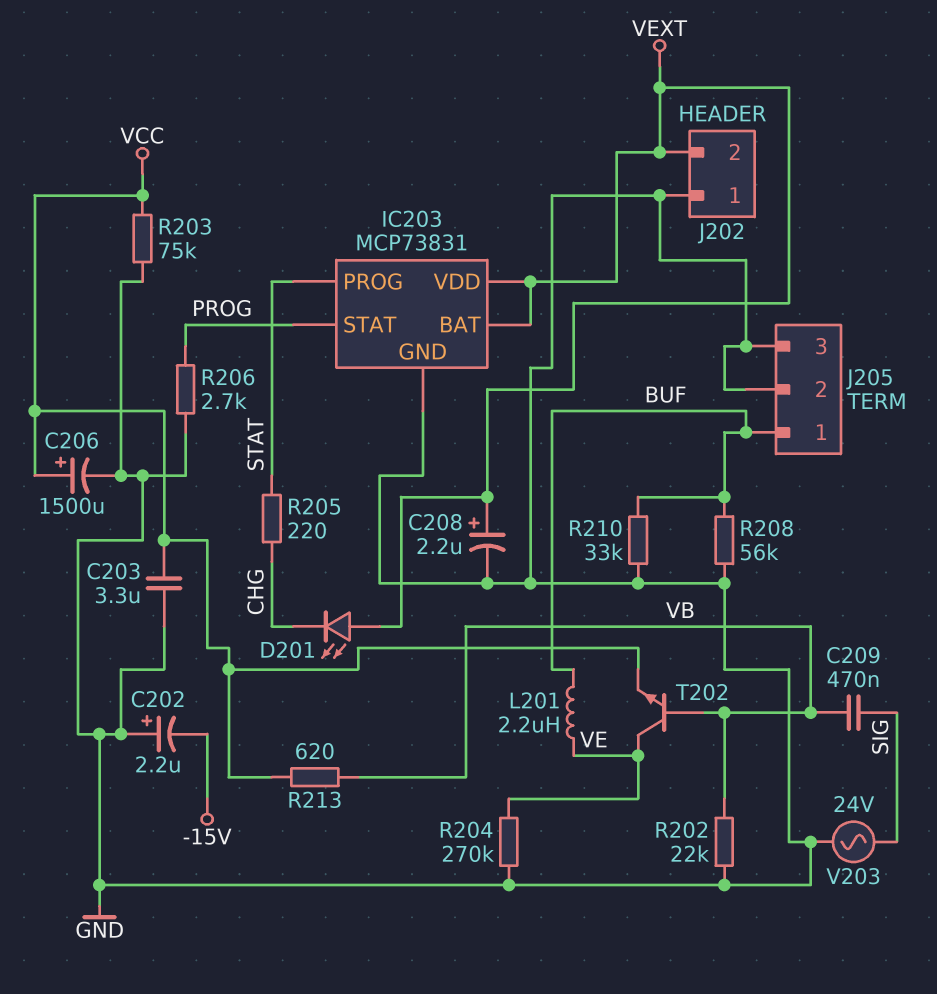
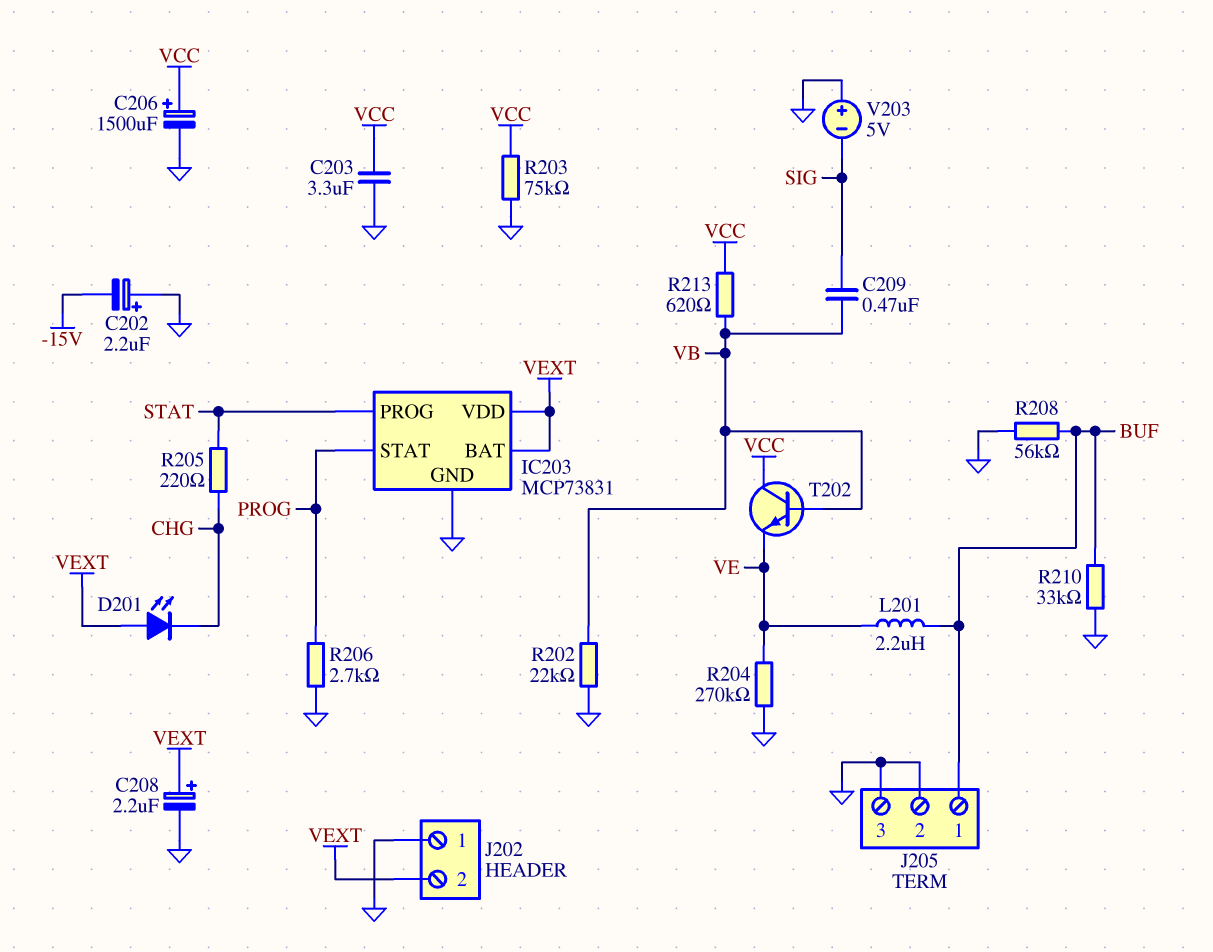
T202: NPN (B VB, C VE, E VCC) -> NPN (B VB, C VCC, E VE)
V203: AC 24V (GND, SIG) -> 5V (plus GND, minus SIG)

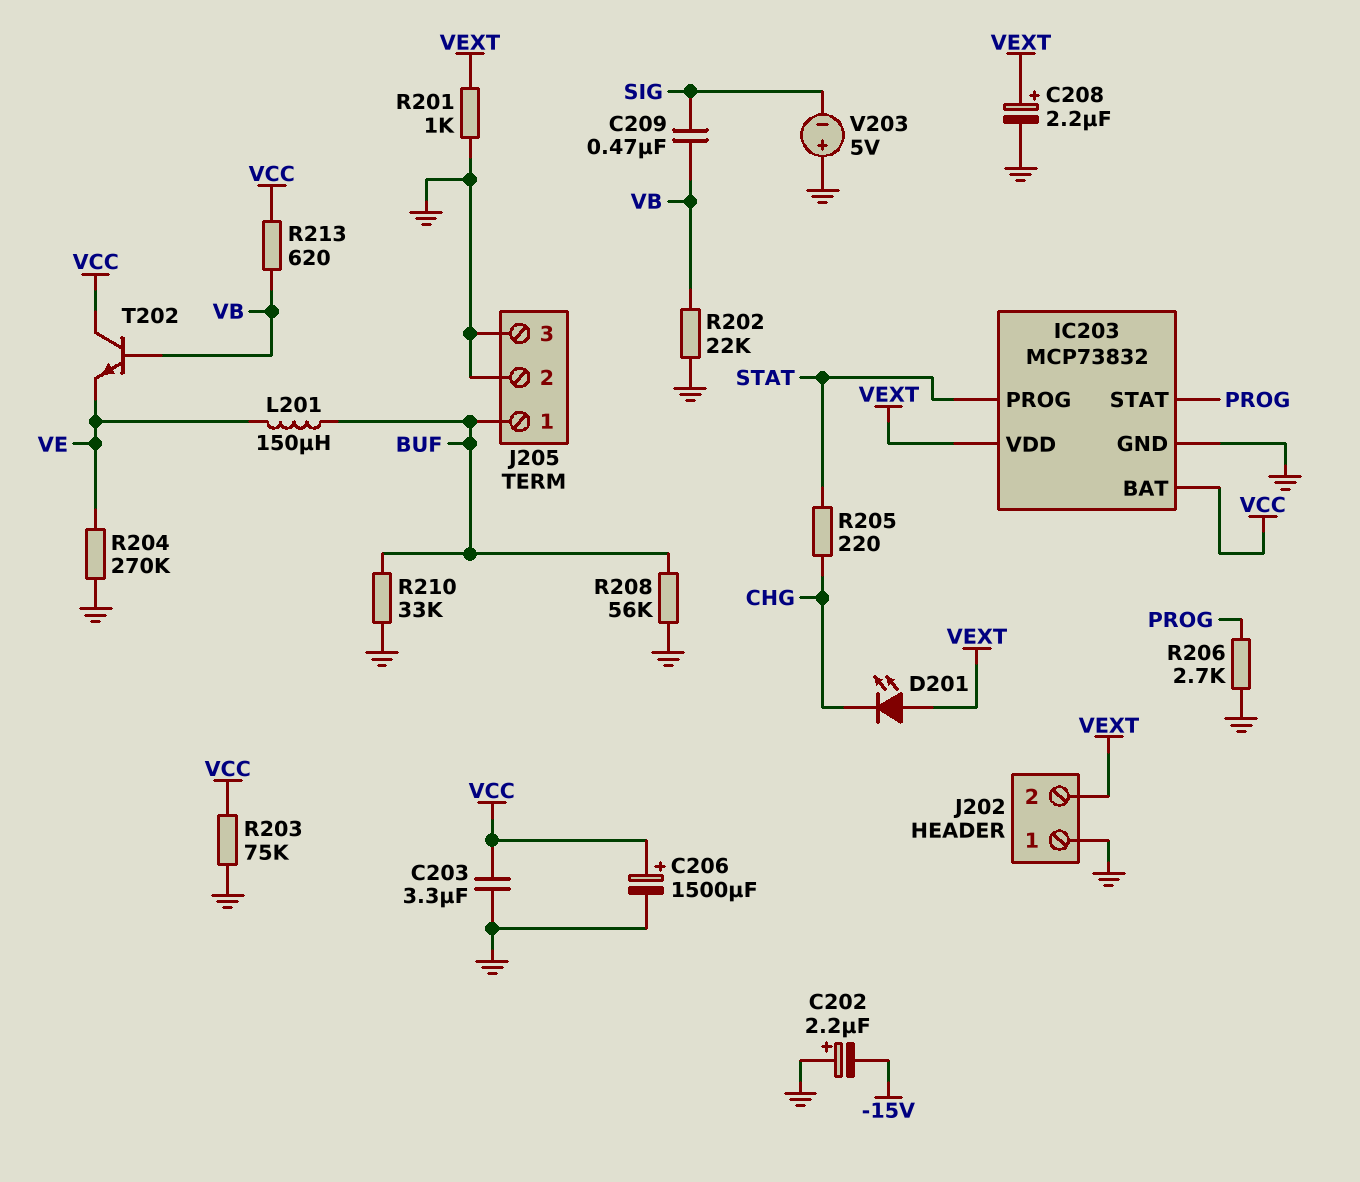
IC203: MCP73831 -> MCP73832
IC203 pin BAT: VEXT -> VCC
L201: 2.2uH (BUF, VE) -> 150uH (BUF, VE)
R201: none -> 1k (GND, VEXT)

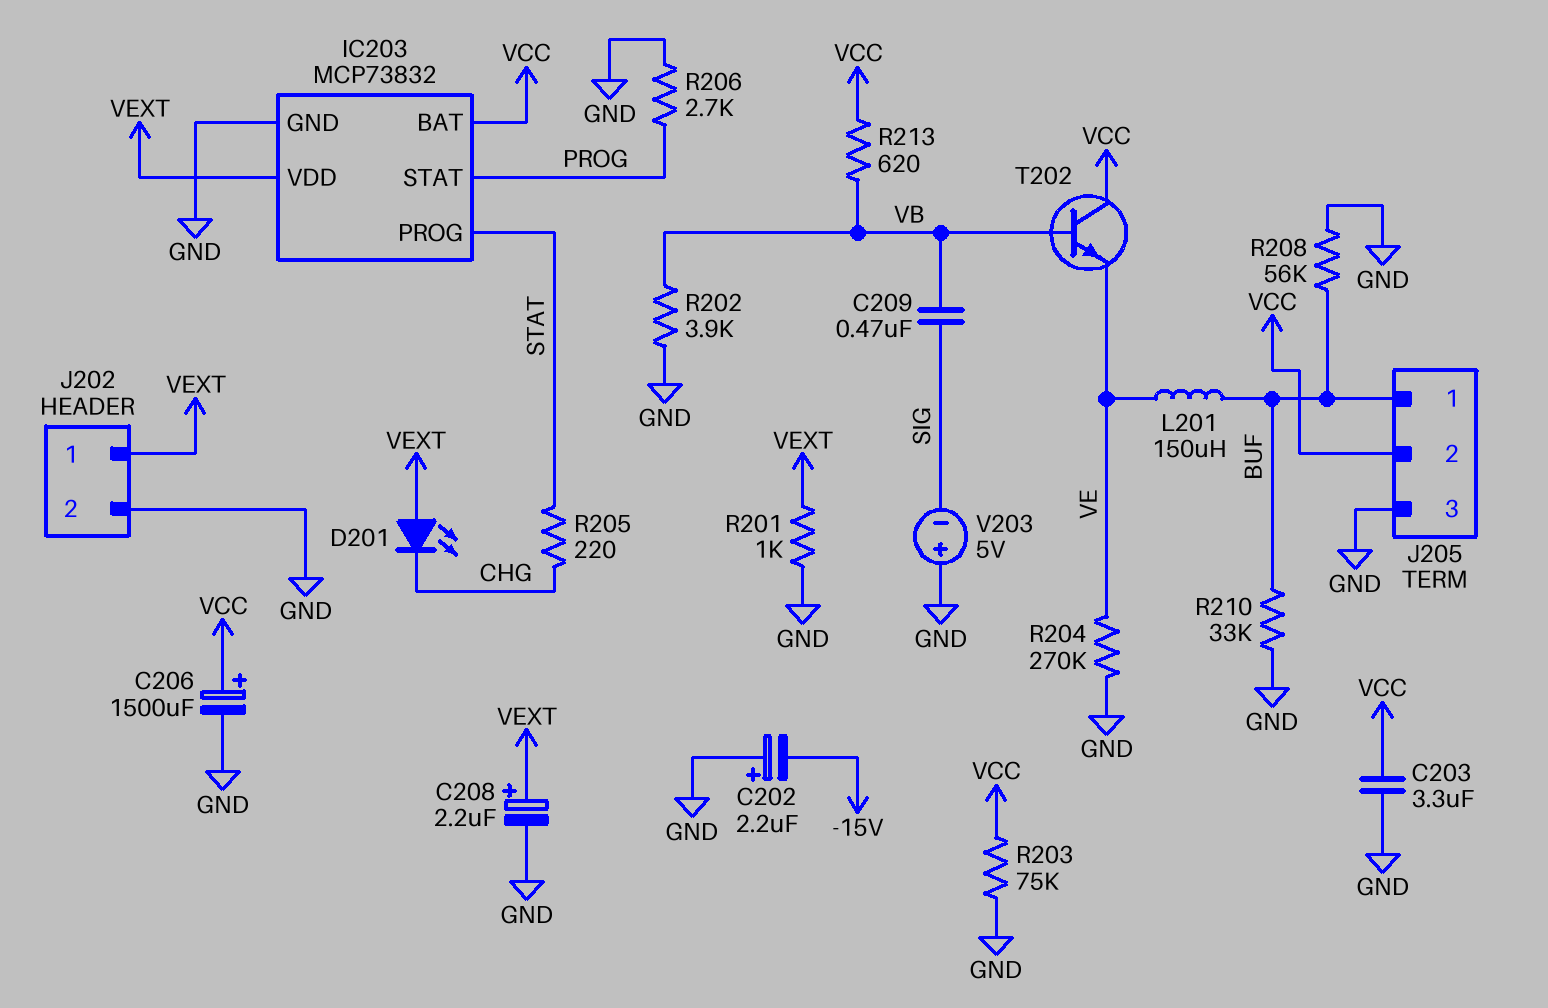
J202 pin 1: GND -> VEXT
J202 pin 2: VEXT -> GND
J205 pin 2: GND -> VCC
R202: 22k (GND, VB) -> 3.9k (GND, VB)

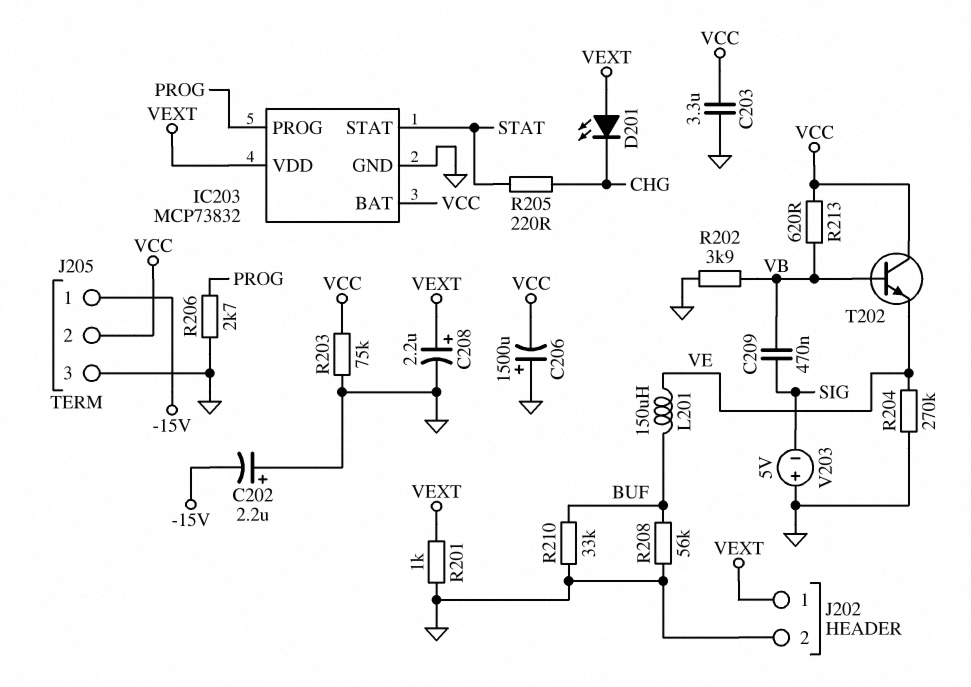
C206: 1500uF (plus VCC, minus GND) -> 1500uF (plus GND, minus VCC)
IC203 pin PROG: STAT -> PROG
IC203 pin STAT: PROG -> STAT
J205 pin 1: BUF -> -15V

